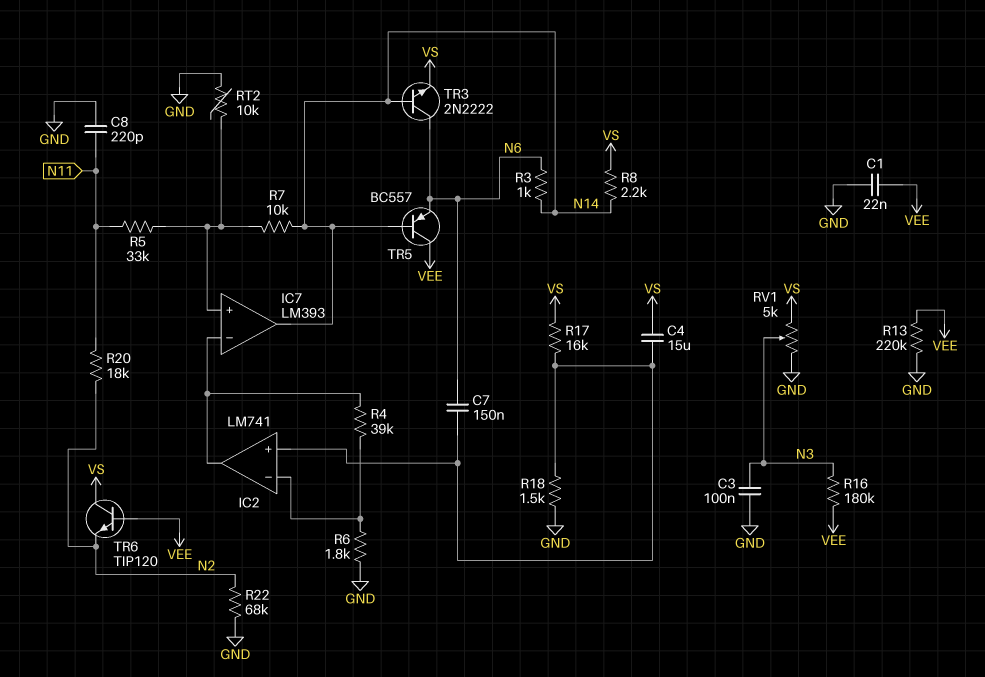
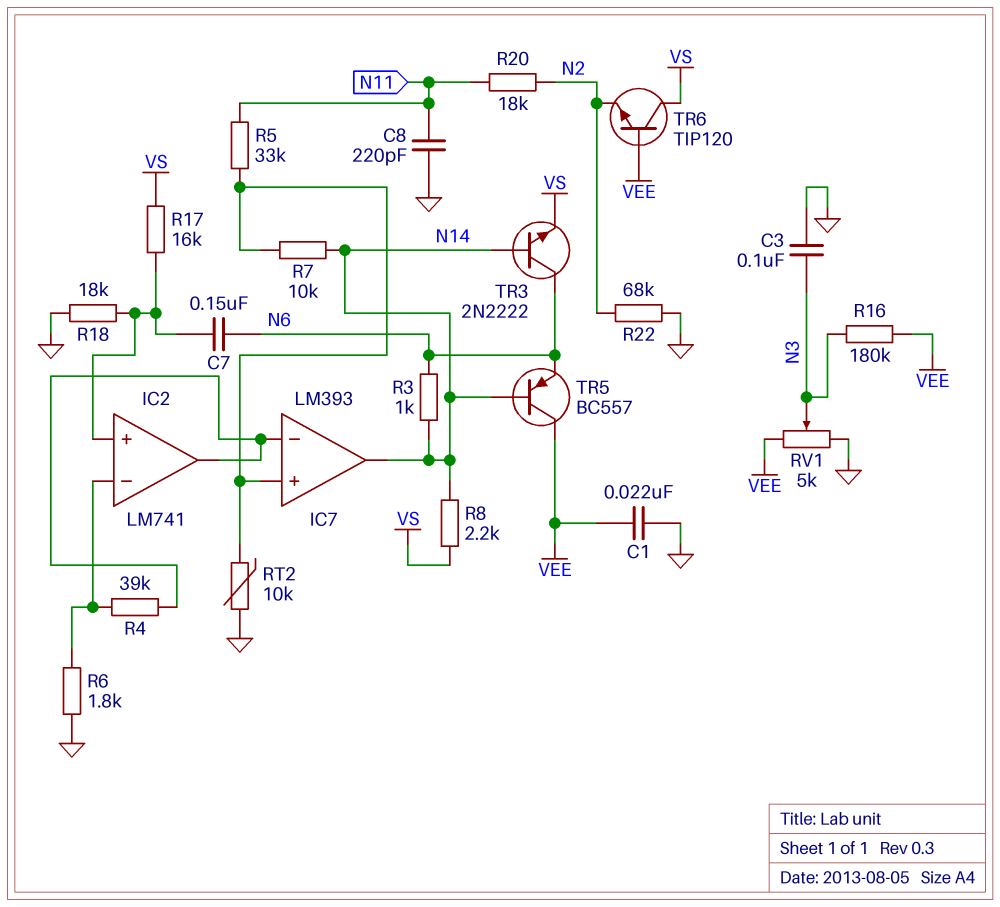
C4: 15uF (IC2/in+, VS) -> none
R13: 220k (GND, VEE) -> none
R18: 1.5k (GND, IC2/in+) -> 18k (GND, IC2/in+)
RV1: 5k (GND, VS, wiper N3) -> 5k (GND, VEE, wiper N3)

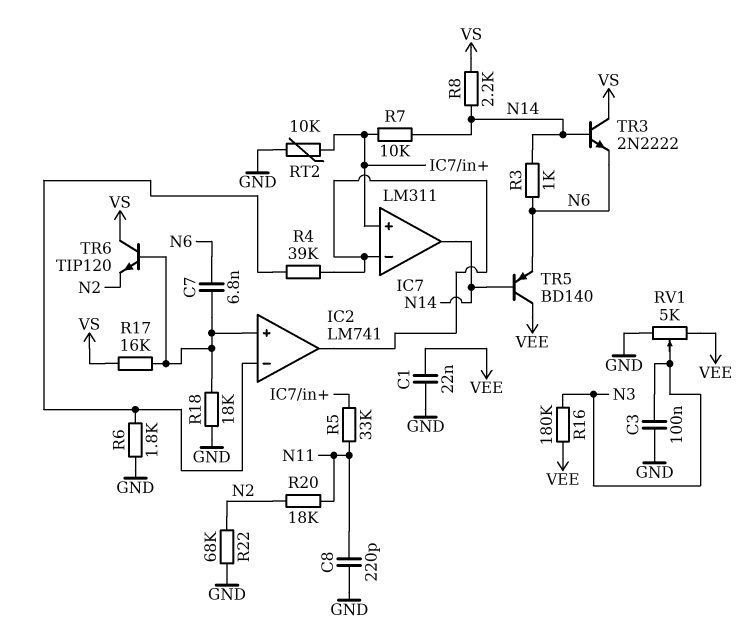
C7: 150nF (IC2/in+, N6) -> 6.8nF (IC2/in+, N6)
IC7: LM393 -> LM311
TR3: NPN 2N2222 (B N14, C N6, E VS) -> NPN 2N2222 (B N14, C VS, E N6)
TR5: PNP BC557 (B N14, C VEE, E N6) -> PNP BD140 (B N14, C VEE, E N6)
TR6: NPN TIP120 (B VEE, C VS, E N2) -> NPN TIP120 (B IC2/in+, C VS, E N2)

